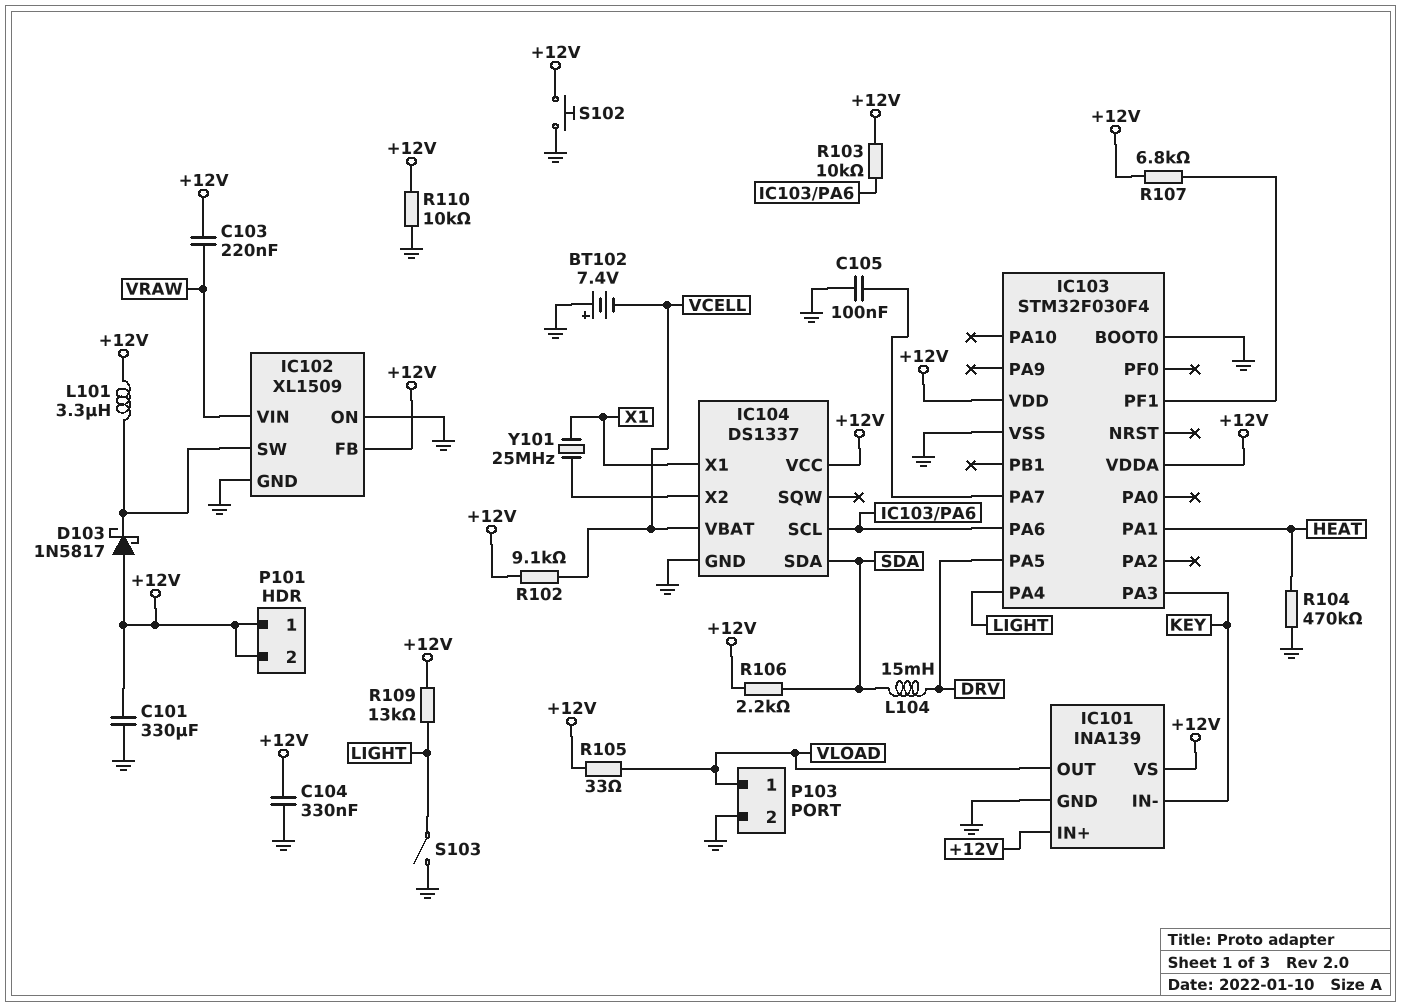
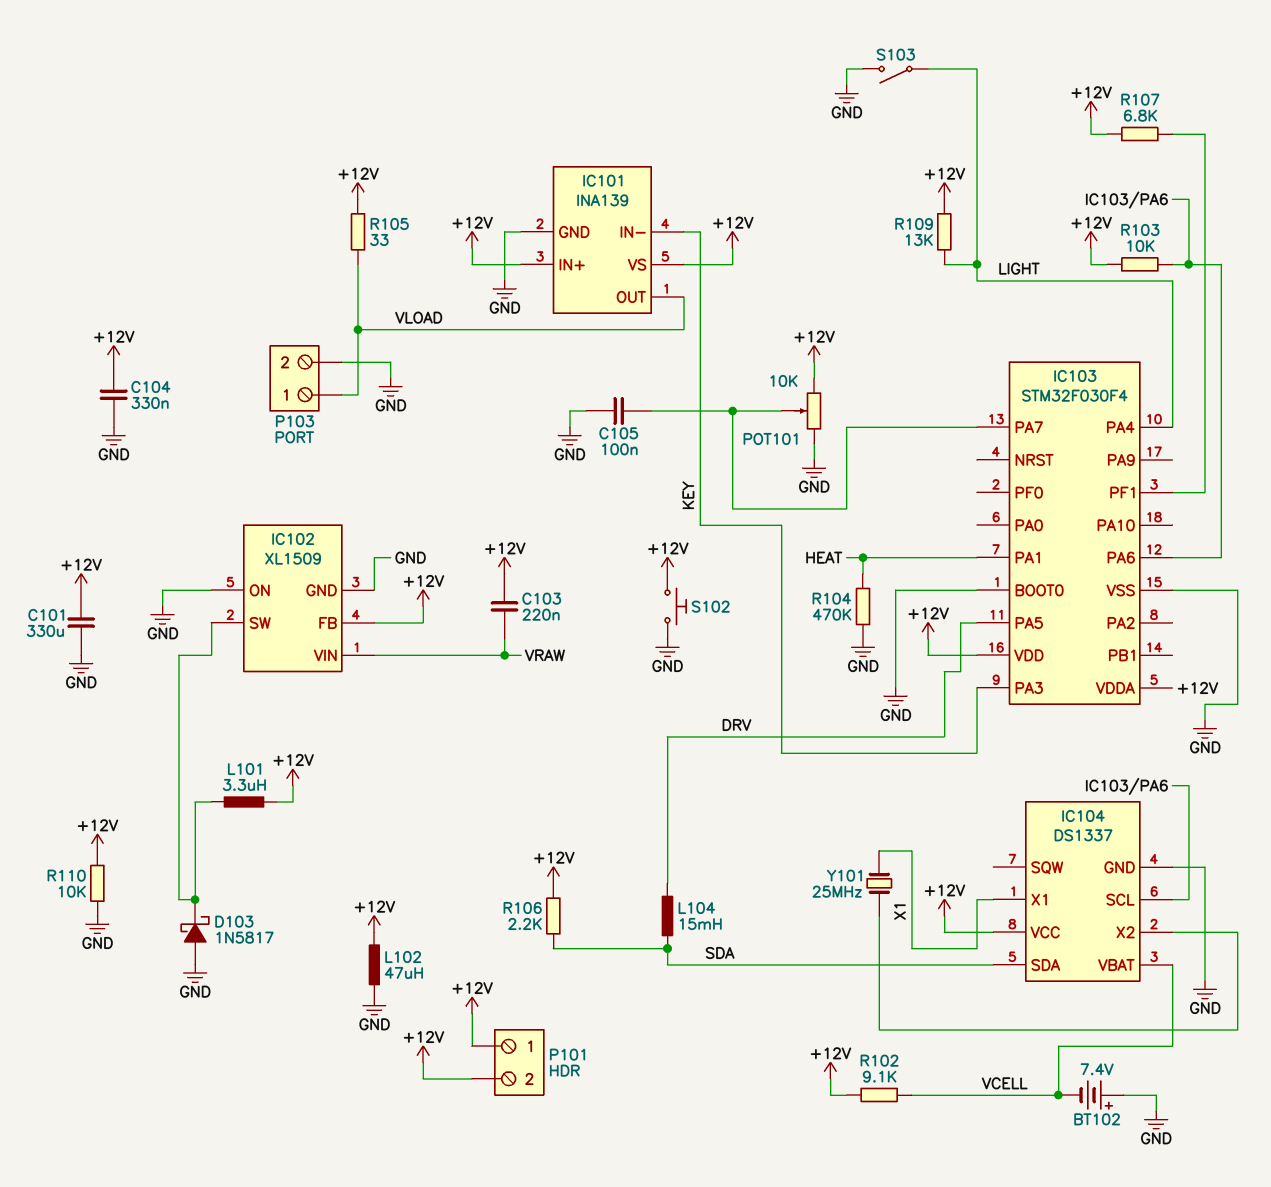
D103: schottky 1N5817 (A +12V, K IC102/SW) -> schottky 1N5817 (A GND, K IC102/SW)
L102: none -> 47uH (+12V, GND)
POT101: none -> 10k (+12V, GND, wiper IC103/PA7)

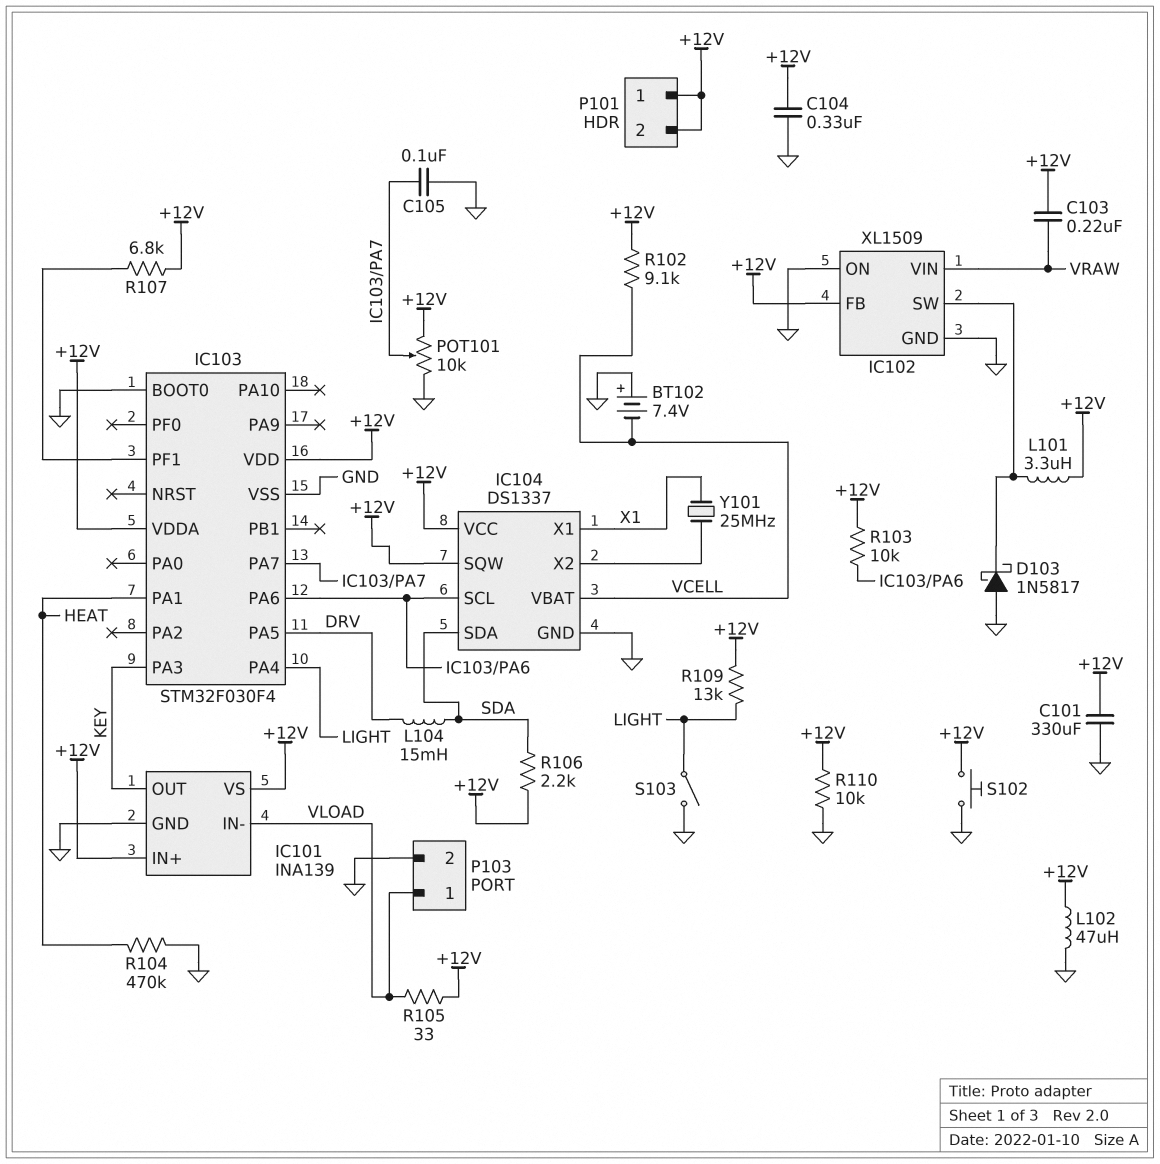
IC101 pin IN-: KEY -> VLOAD
IC101 pin OUT: VLOAD -> KEY
IC104 pin SQW: none -> +12V

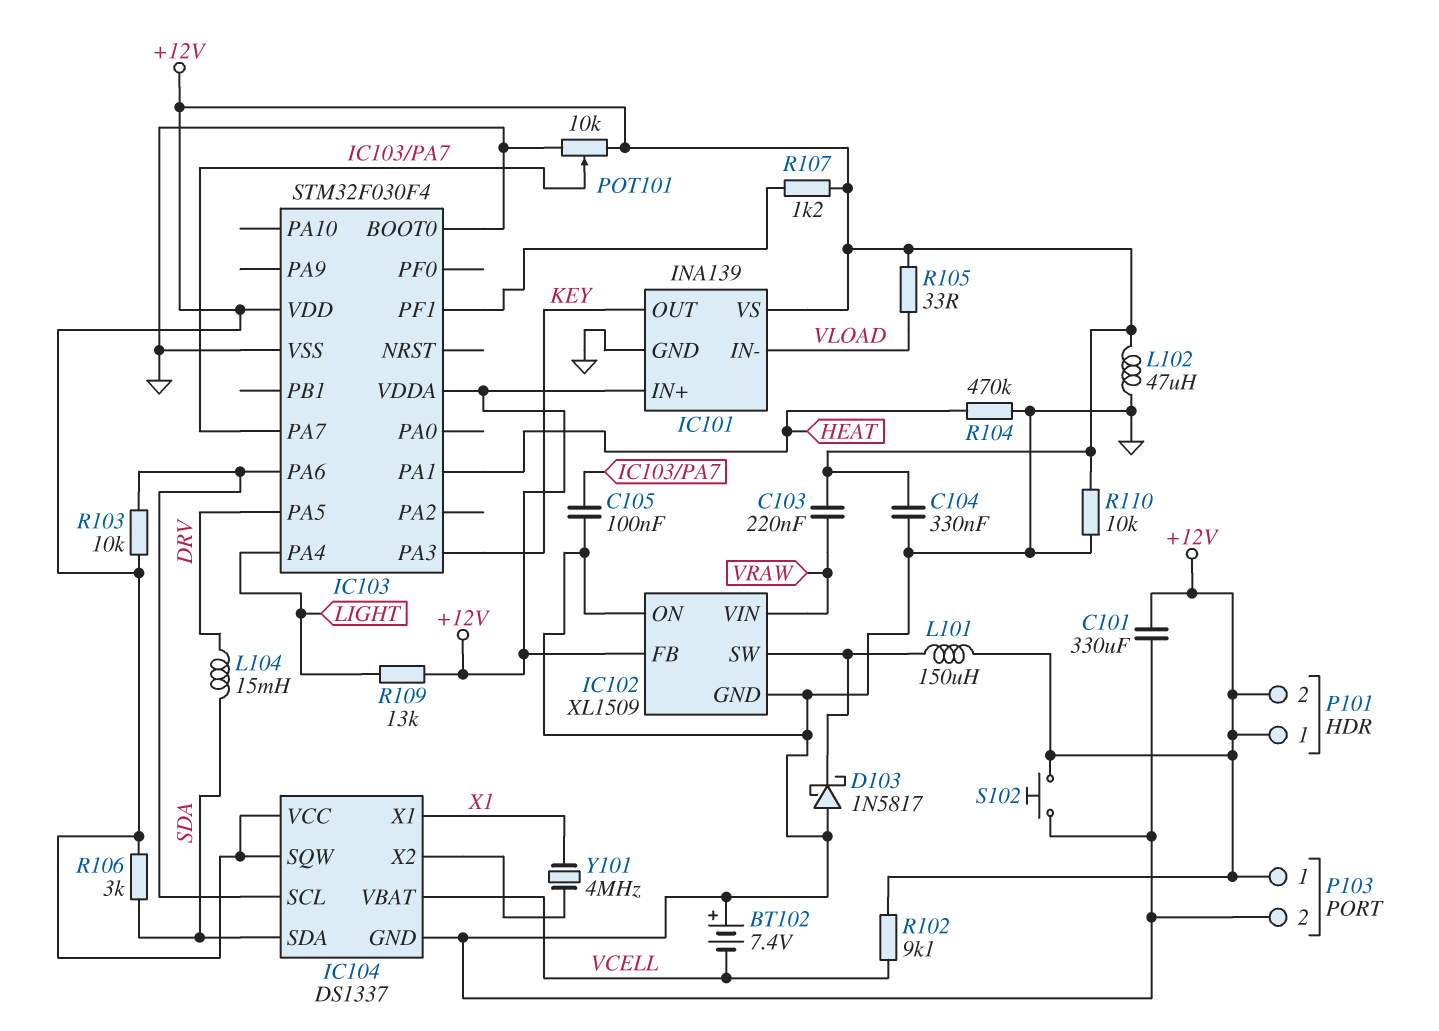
L101: 3.3uH (+12V, IC102/SW) -> 150uH (+12V, IC102/SW)
P103 pin 1: VLOAD -> +12V
R106: 2.2k (+12V, SDA) -> 3k (+12V, SDA)
R107: 6.8k (+12V, IC103/PF1) -> 1.2k (+12V, IC103/PF1)
S103: switch (GND, LIGHT) -> none
Y101: 25MHz (IC104/X2, X1) -> 4MHz (IC104/X2, X1)

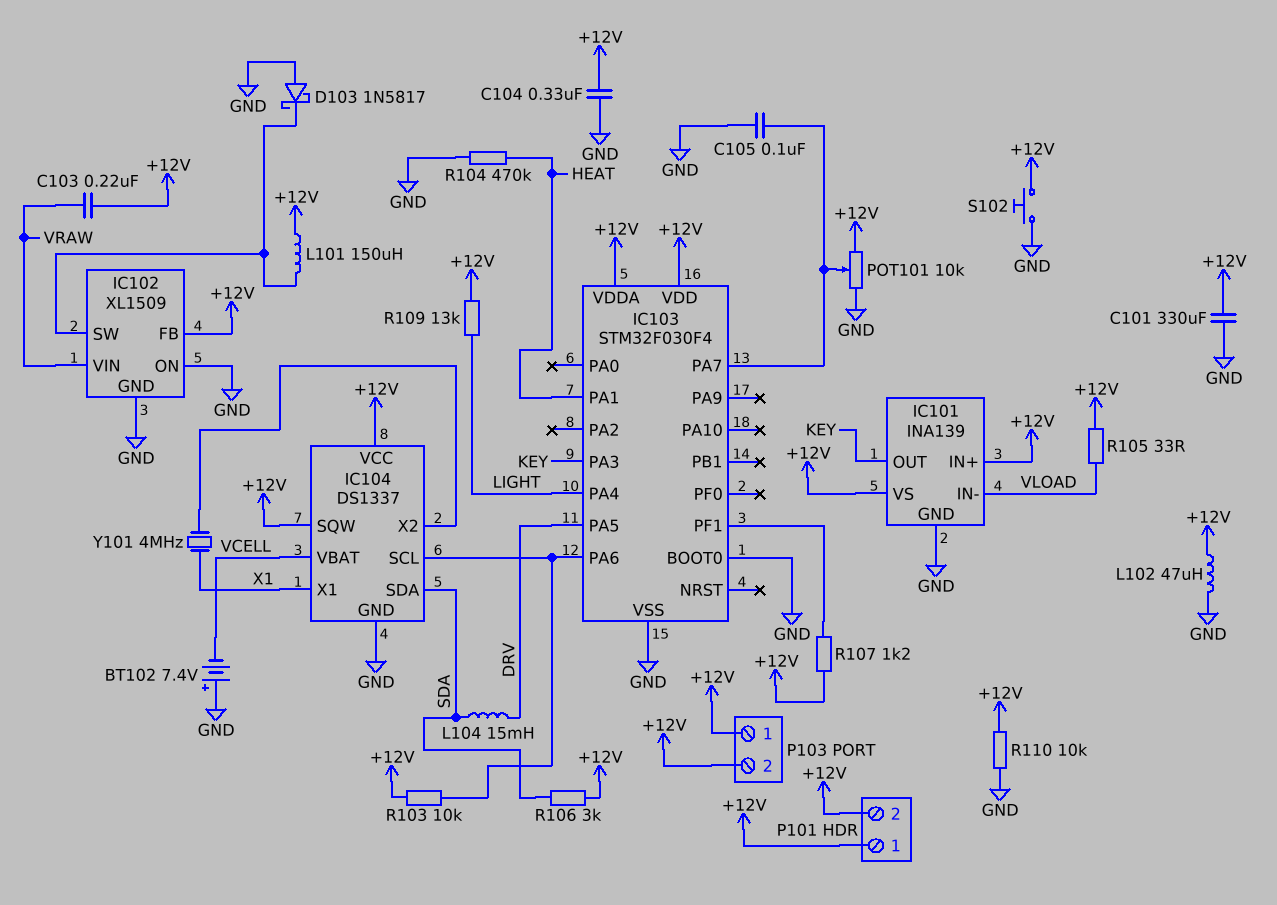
P103 pin 2: GND -> +12V
R102: 9.1k (+12V, VCELL) -> none

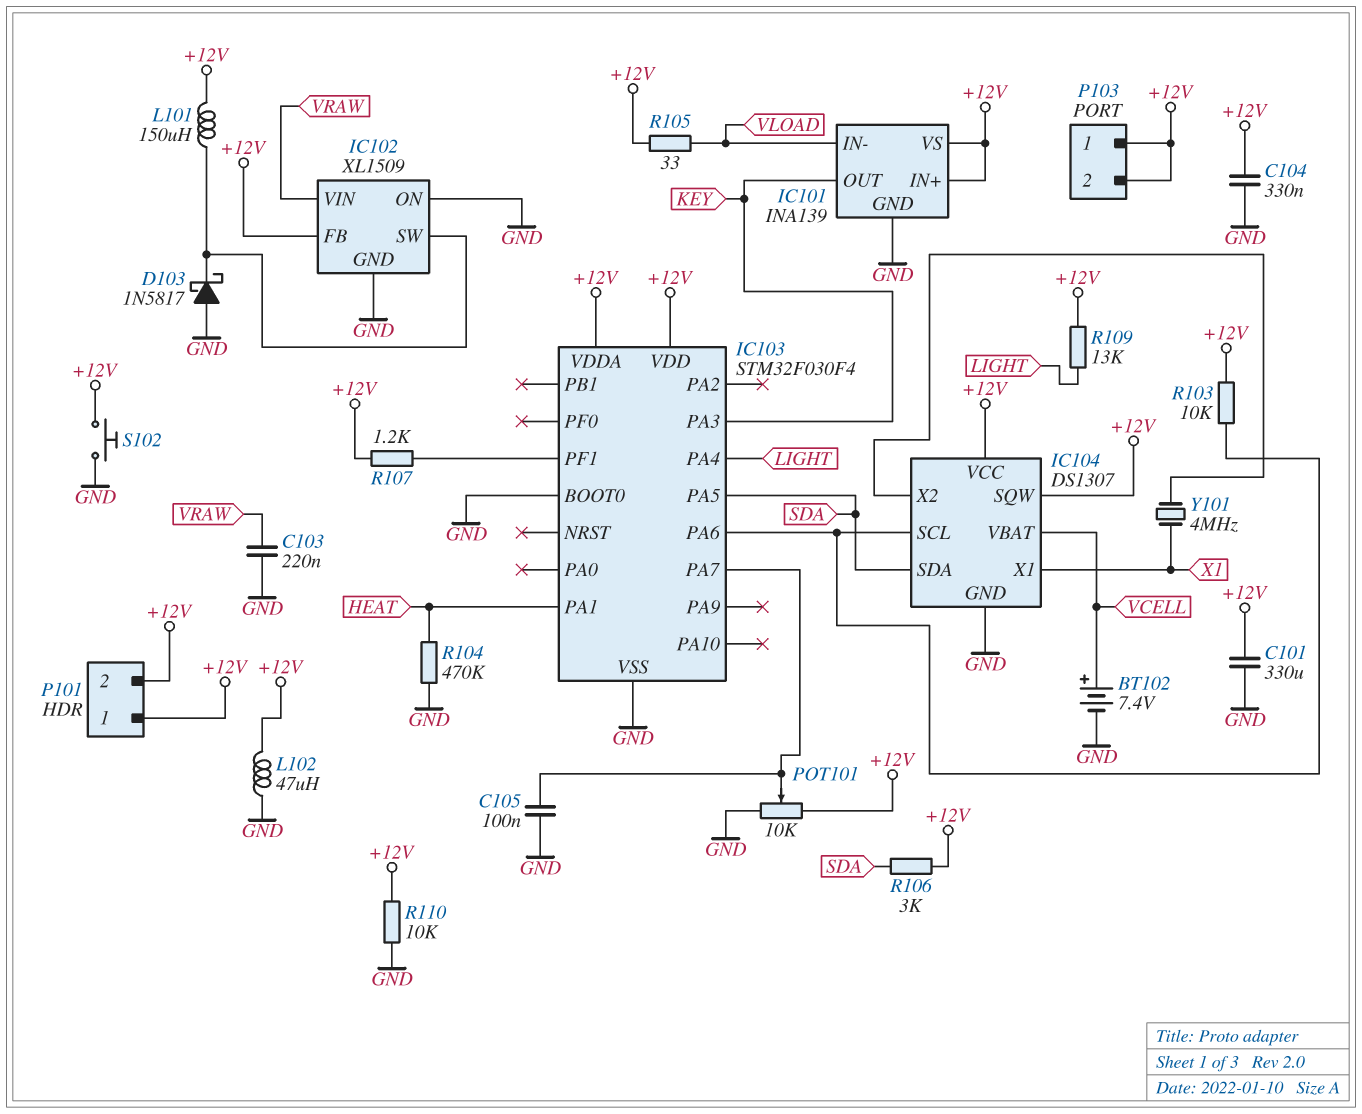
BT102: 7.4V (plus GND, minus VCELL) -> 7.4V (plus VCELL, minus GND)
C103: 220nF (+12V, VRAW) -> 220nF (GND, VRAW)
IC103 pin PA5: DRV -> SDA
IC104: DS1337 -> DS1307
L104: 15mH (DRV, SDA) -> none

